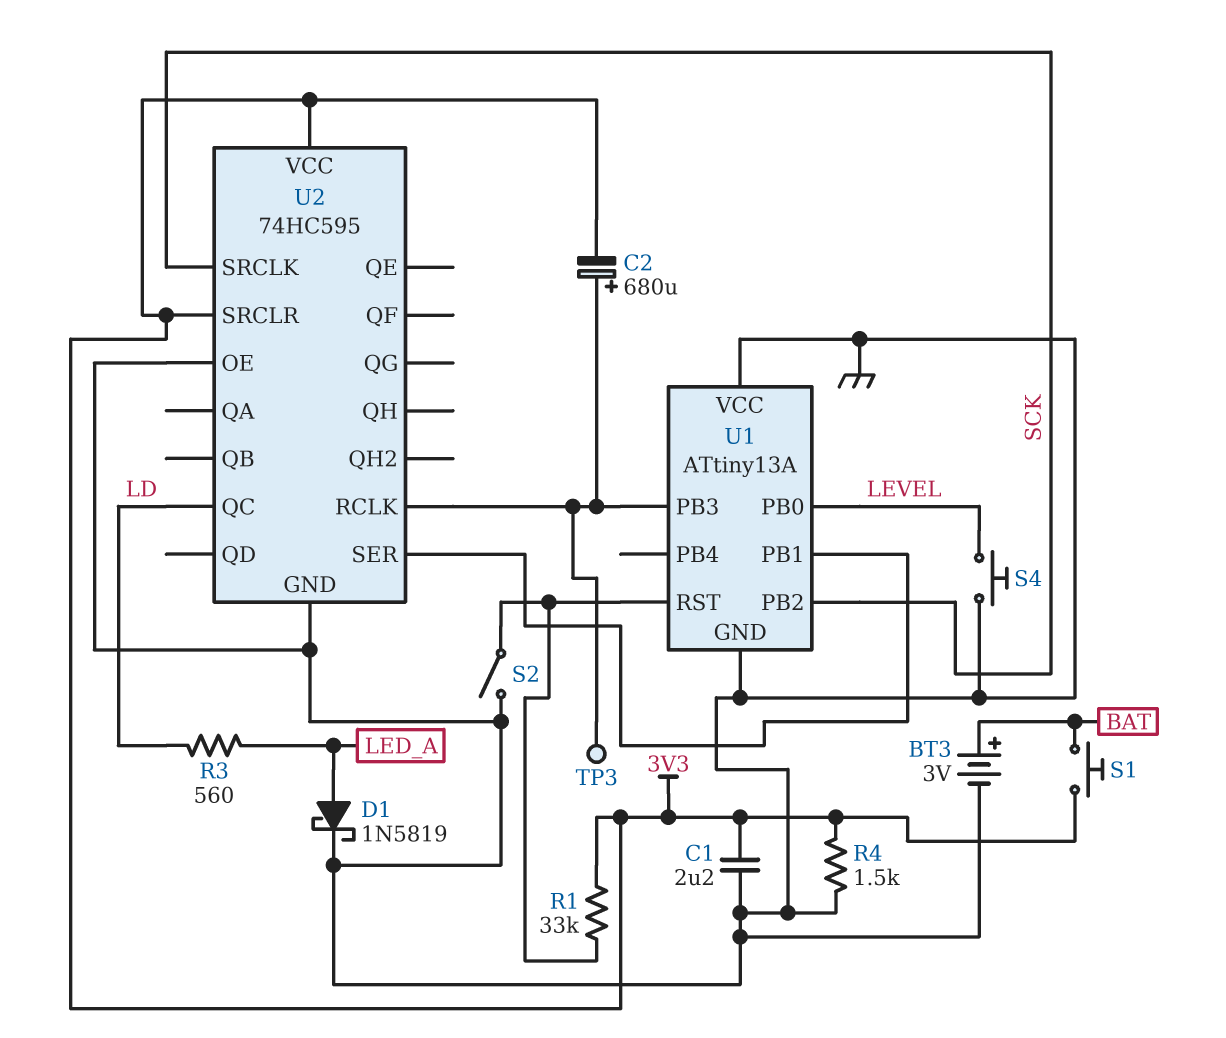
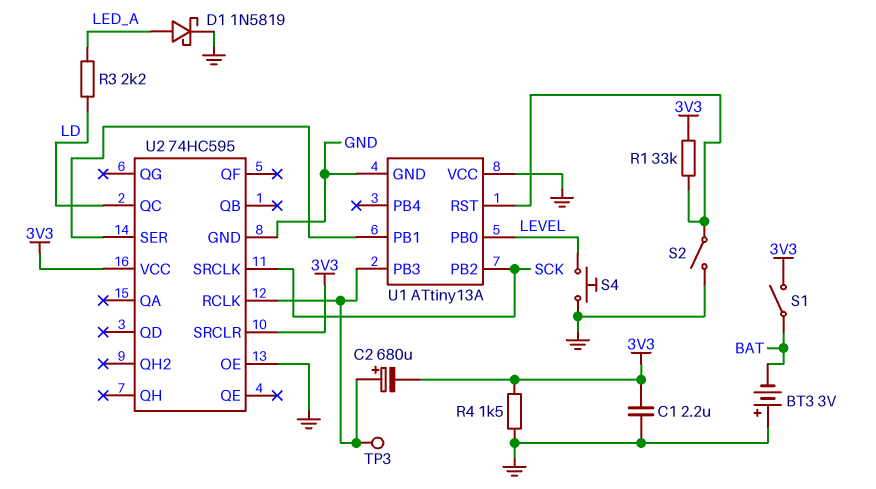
BT3: 3V (plus BAT, minus GND) -> 3V (plus GND, minus BAT)
R3: 560 (LD, LED_A) -> 2.2k (LD, LED_A)
S1: button (3V3, BAT) -> switch (3V3, BAT)

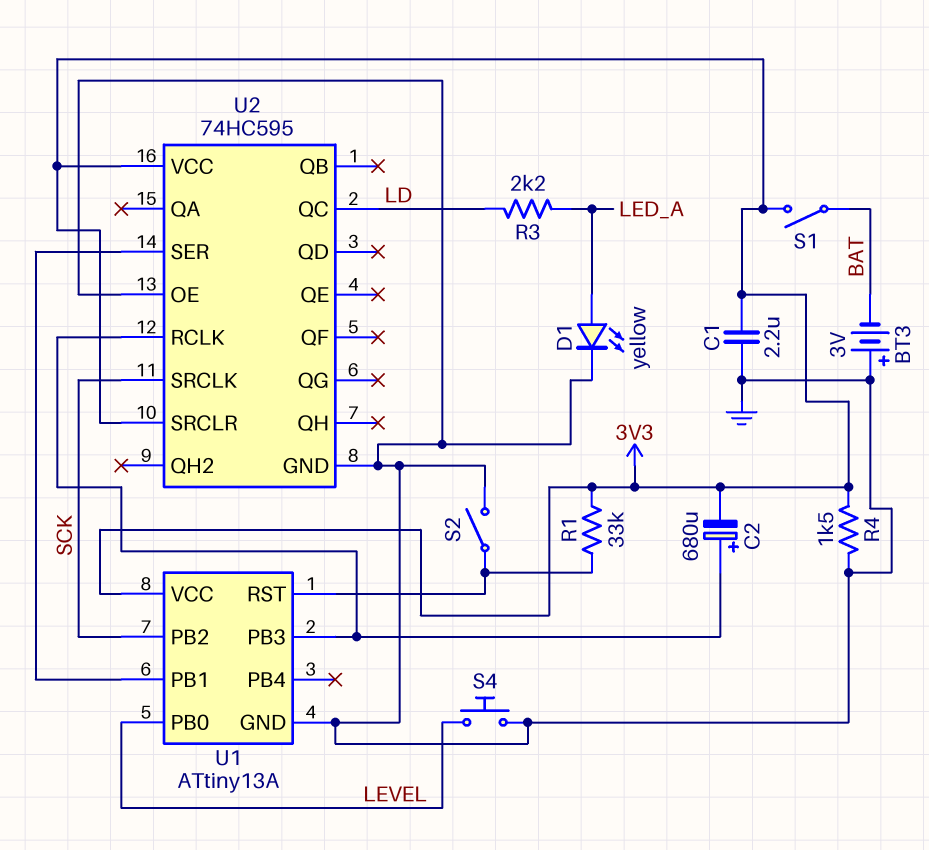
D1: schottky 1N5819 (A LED_A, K GND) -> LED yellow (A LED_A, K GND)
TP3: test point (U1/PB3) -> none
U1 pin VCC: GND -> 3V3

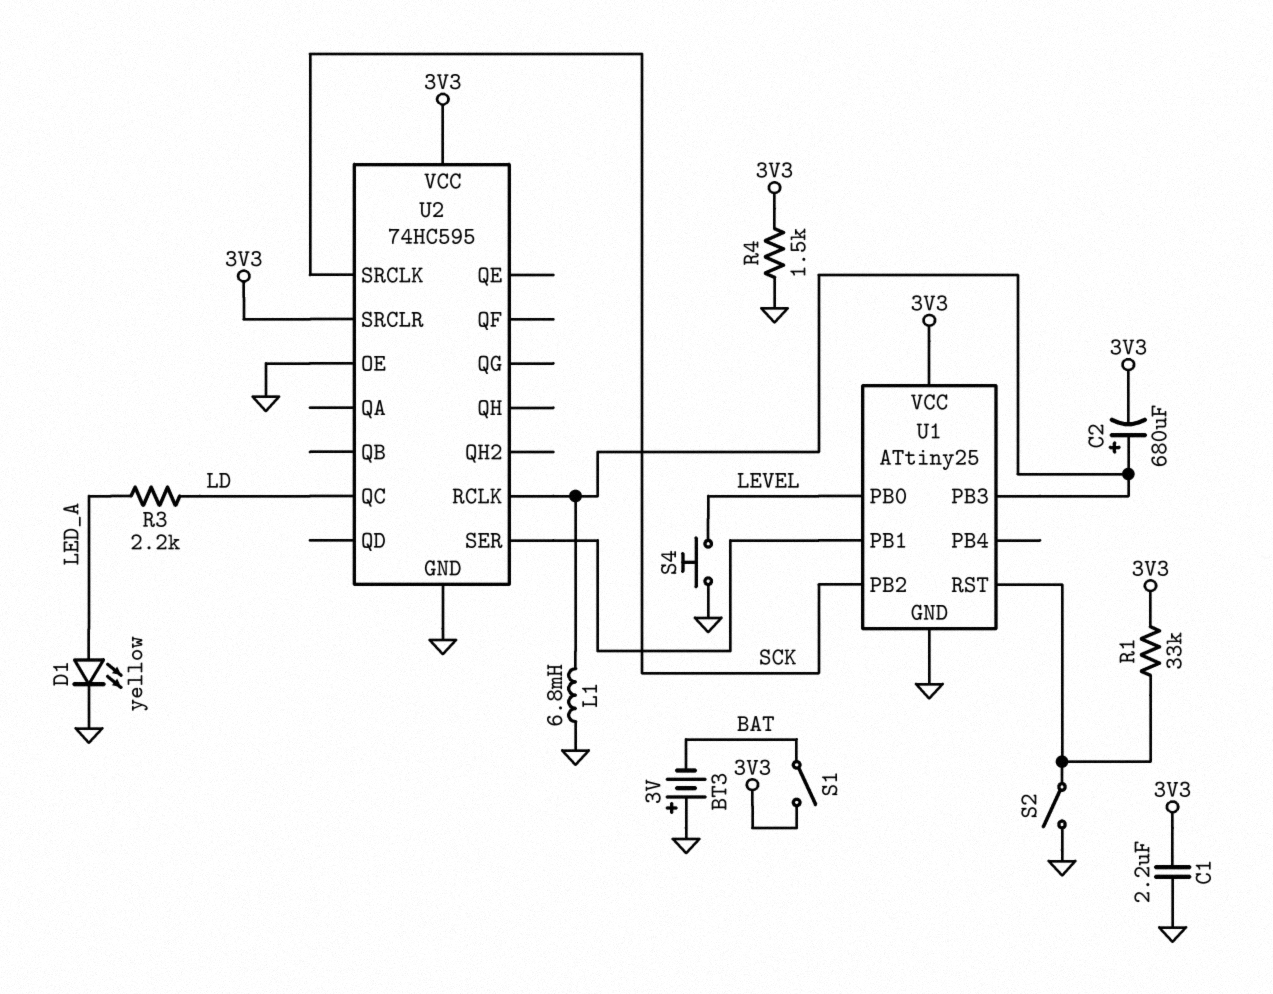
L1: none -> 6.8mH (GND, U1/PB3)
U1: ATtiny13A -> ATtiny25

